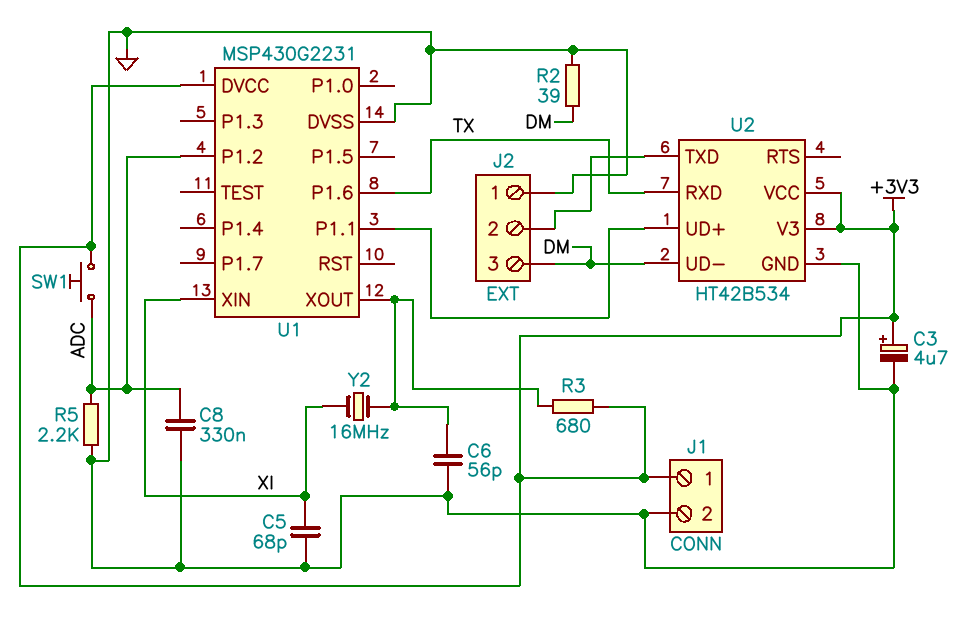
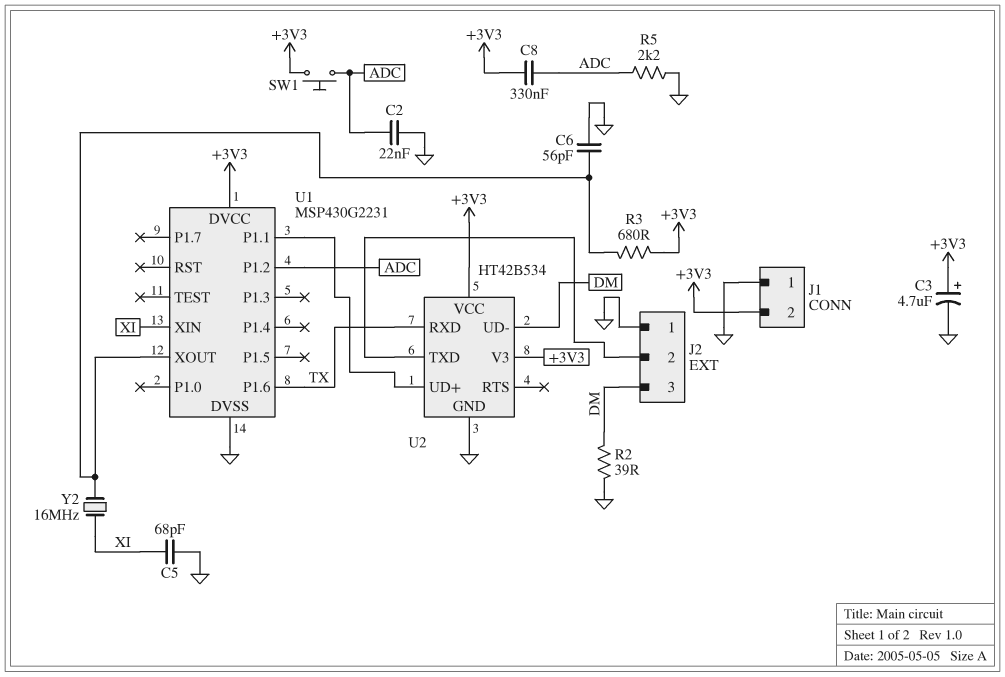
C2: none -> 22nF (ADC, GND)
C8: 330nF (ADC, GND) -> 330nF (+3V3, ADC)
J1 pin 1: +3V3 -> GND
J1 pin 2: GND -> +3V3

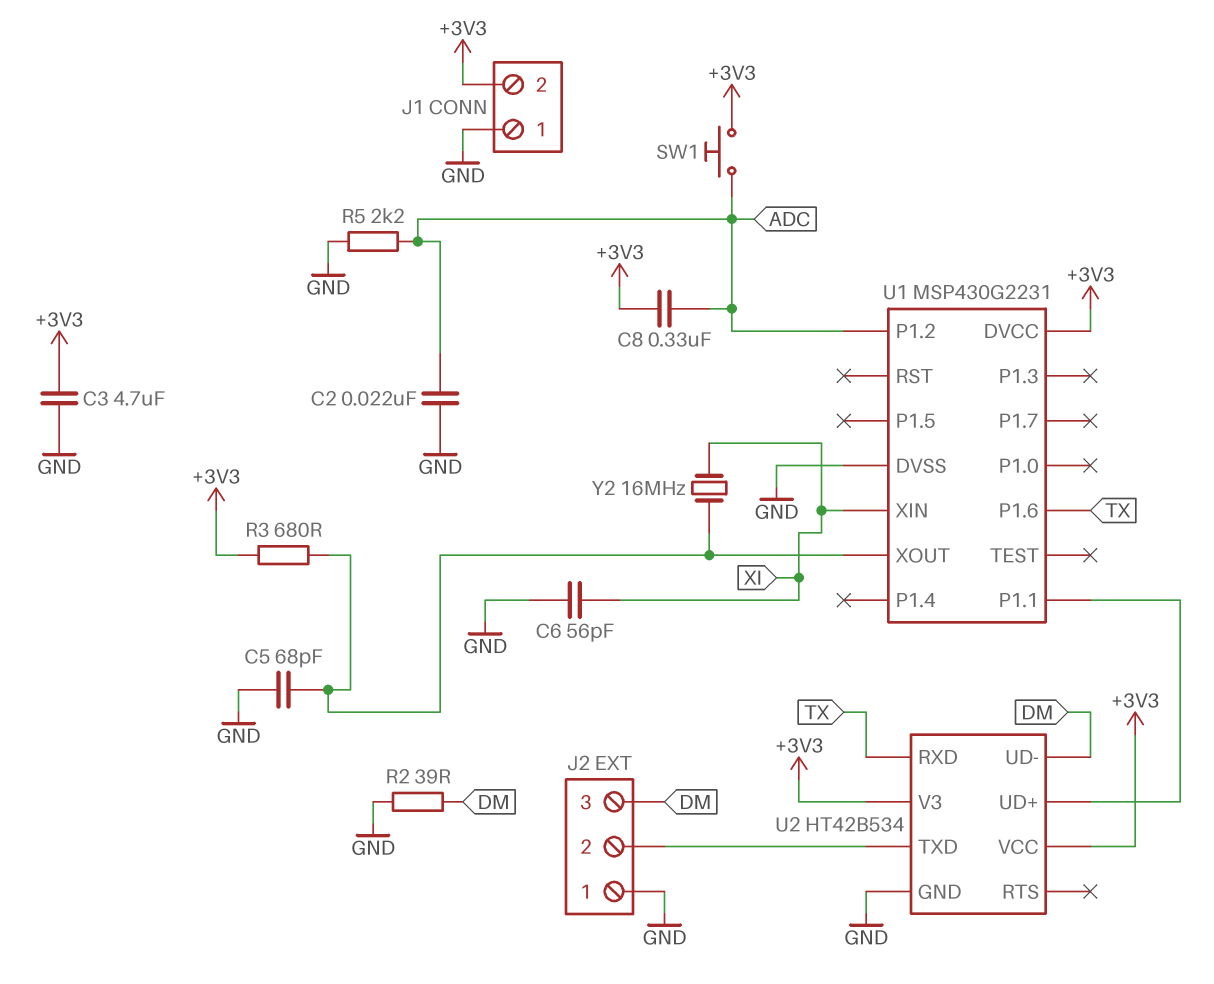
C3: 4.7uF (plus +3V3, minus GND) -> 4.7uF (+3V3, GND)
C5: 68pF (GND, XI) -> 68pF (GND, U1/XOUT)
C6: 56pF (GND, U1/XOUT) -> 56pF (GND, XI)

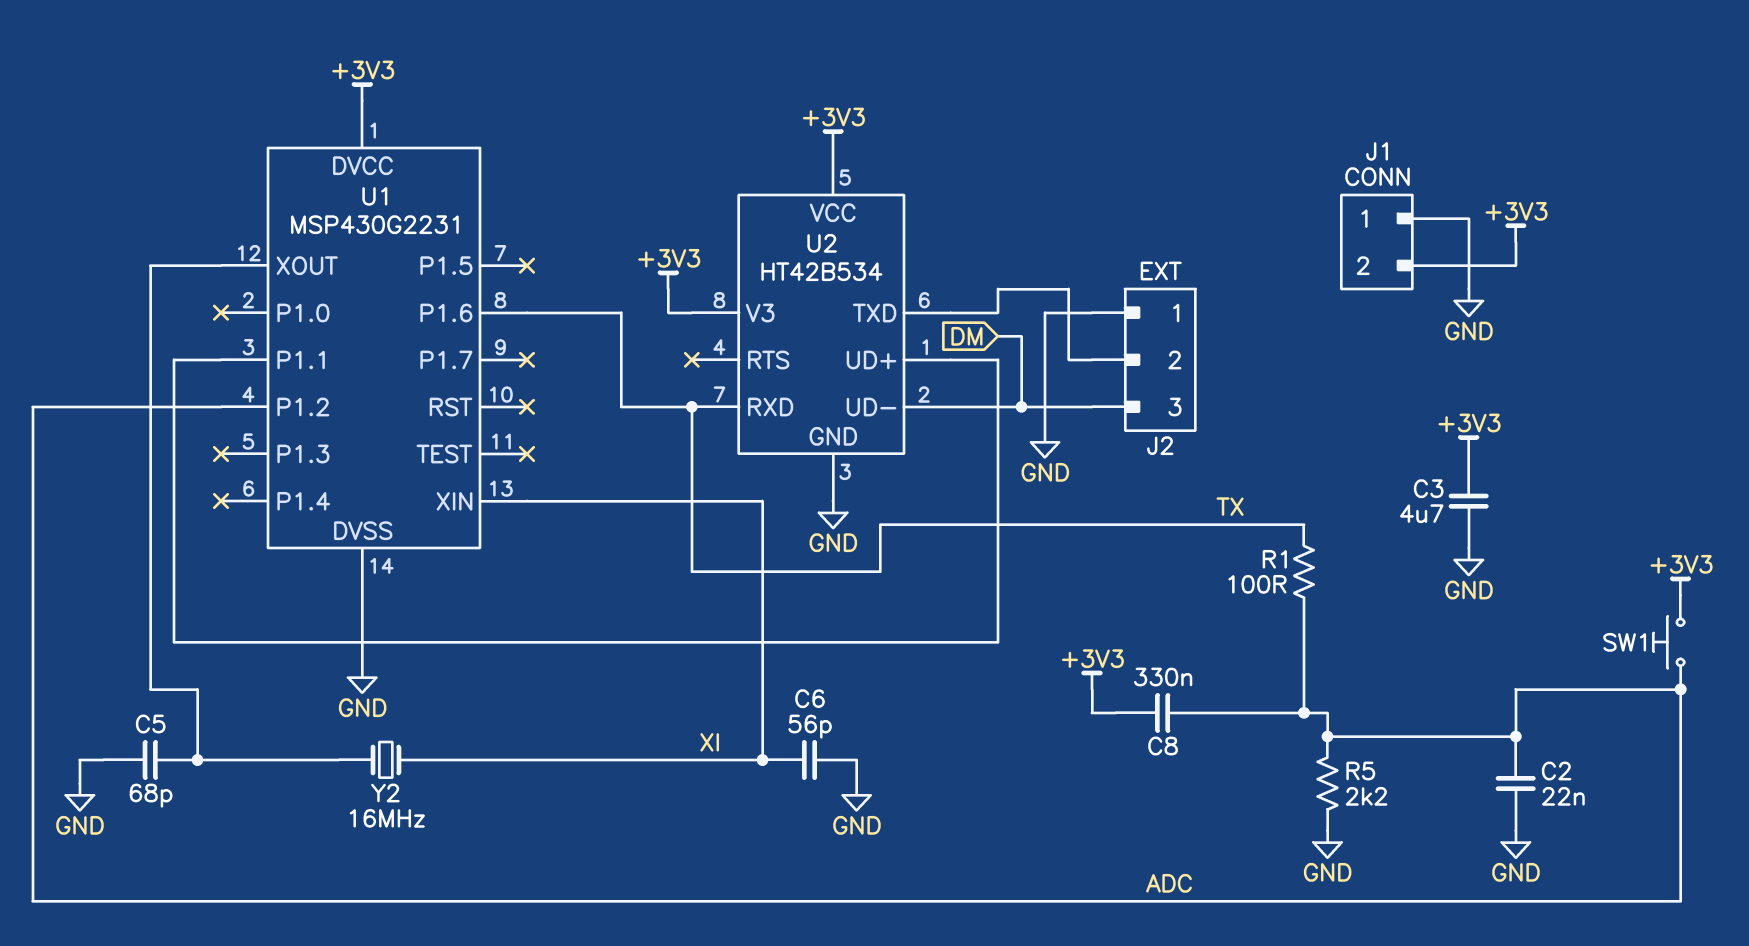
R1: none -> 100 (ADC, TX)
R2: 39 (DM, GND) -> none
R3: 680 (+3V3, U1/XOUT) -> none

